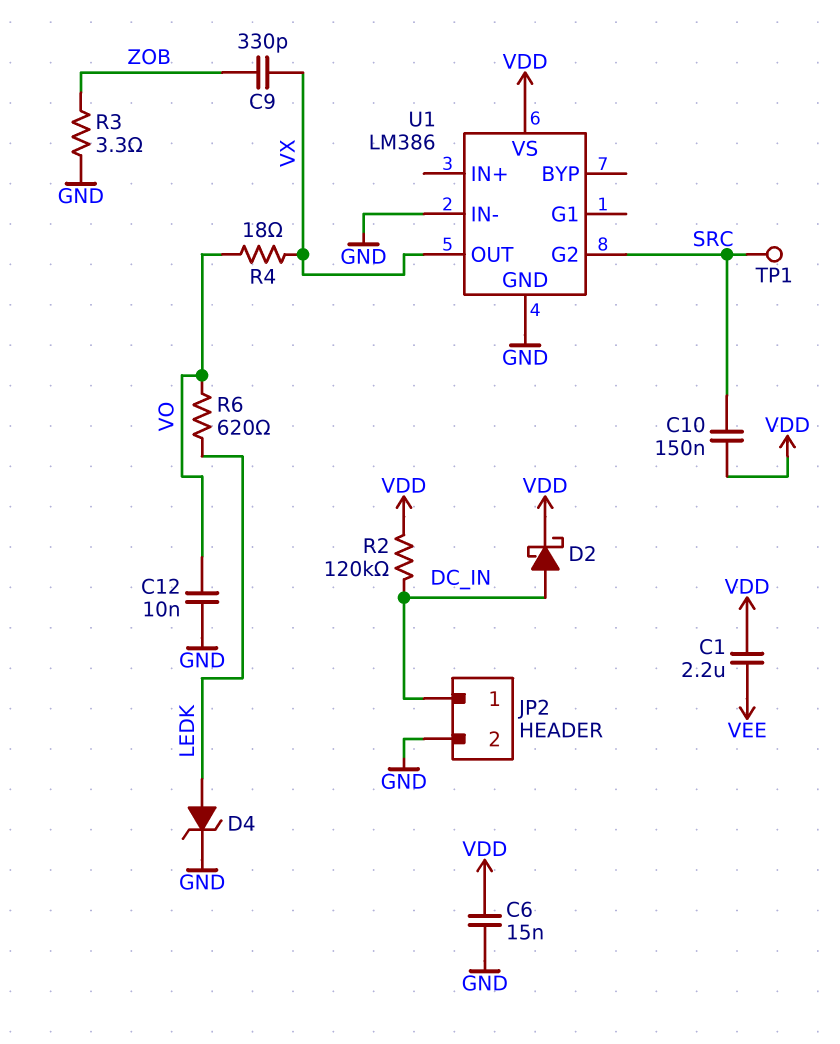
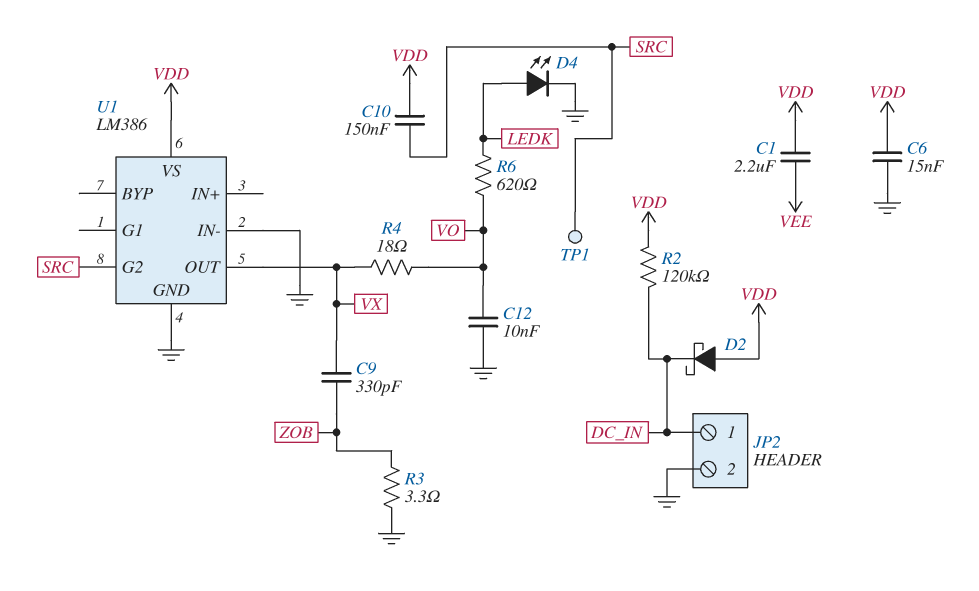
D2: schottky (A DC_IN, K VDD) -> schottky (A VDD, K DC_IN)
D4: zener (A LEDK, K GND) -> LED (A LEDK, K GND)

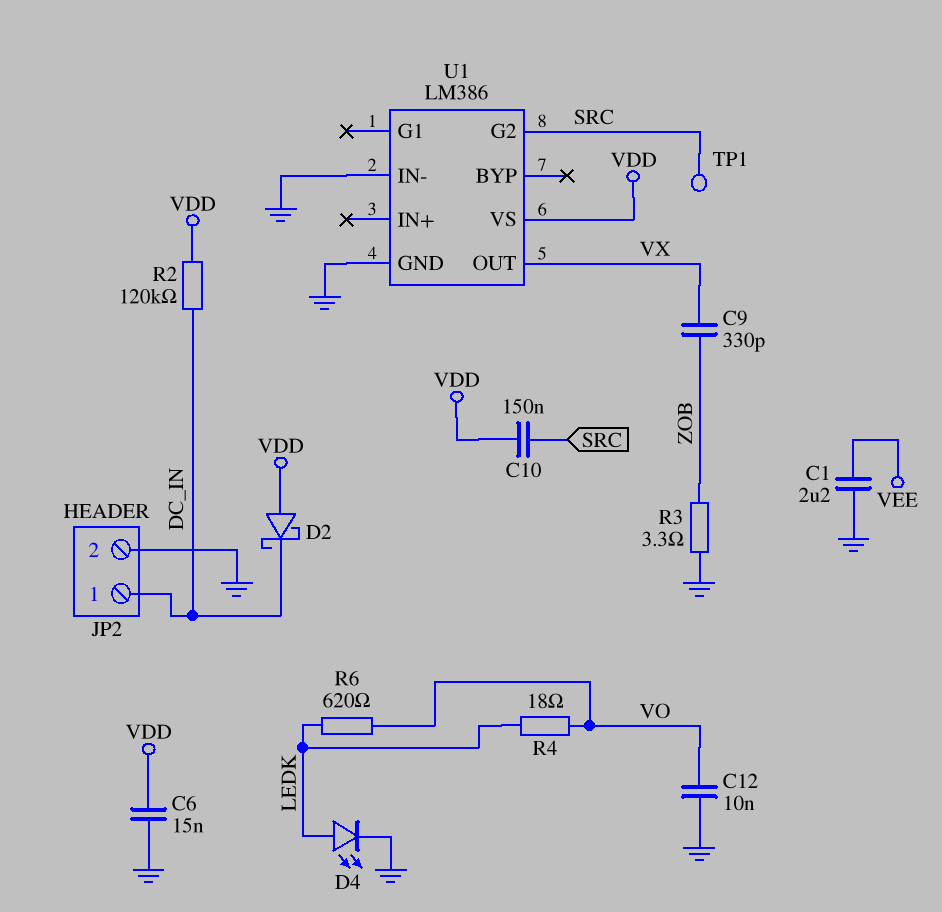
C1: 2.2uF (VDD, VEE) -> 2.2uF (GND, VEE)
R4: 18 (VO, VX) -> 18 (LEDK, VO)

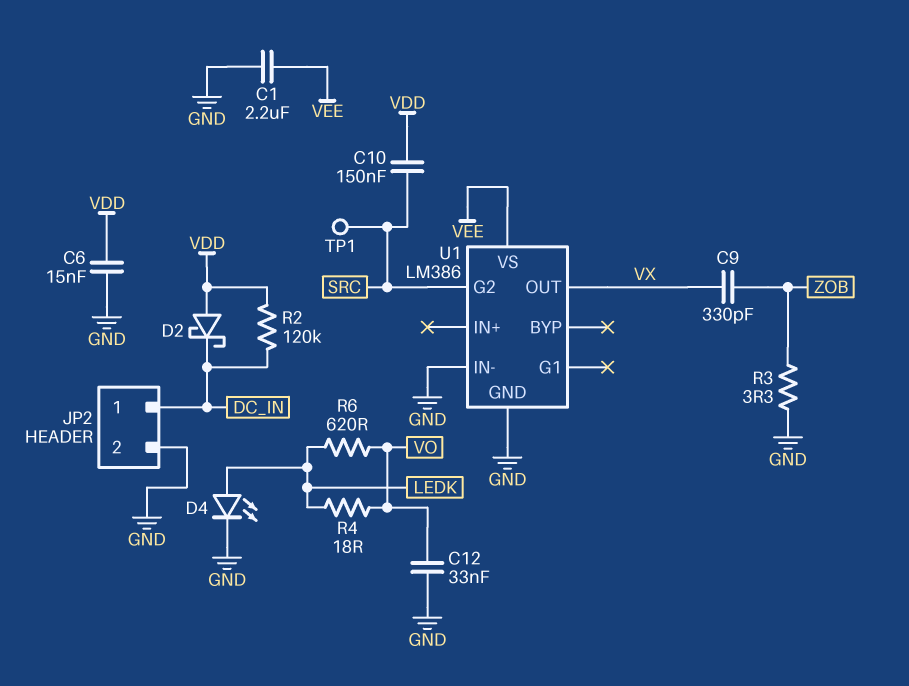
C12: 10nF (GND, VO) -> 33nF (GND, VO)
U1 pin VS: VDD -> VEE

